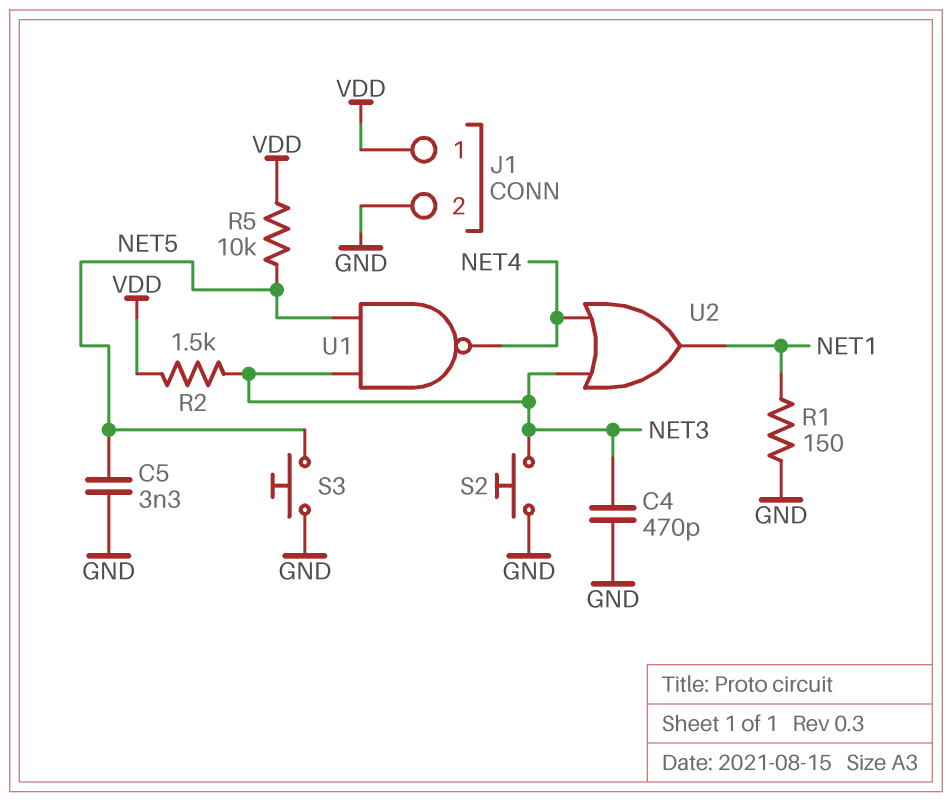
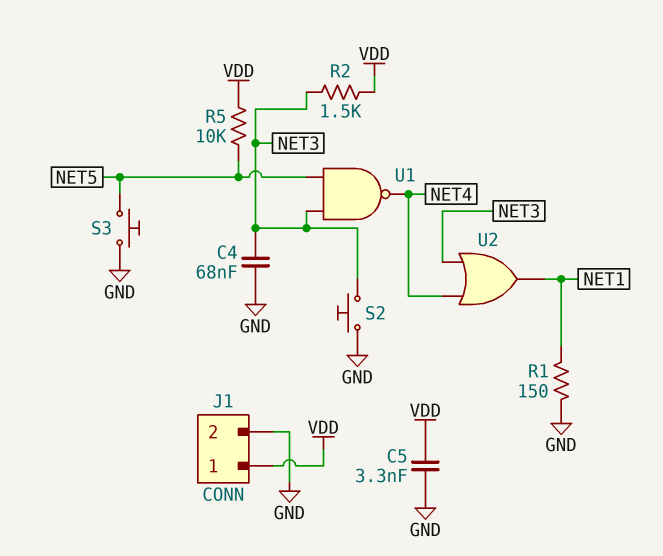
C4: 470pF (GND, NET3) -> 68nF (GND, NET3)
C5: 3.3nF (GND, NET5) -> 3.3nF (GND, VDD)

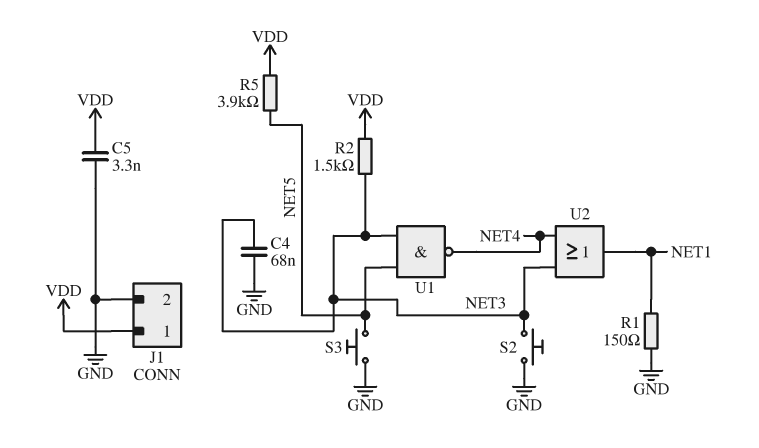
R5: 10k (NET5, VDD) -> 3.9k (NET5, VDD)

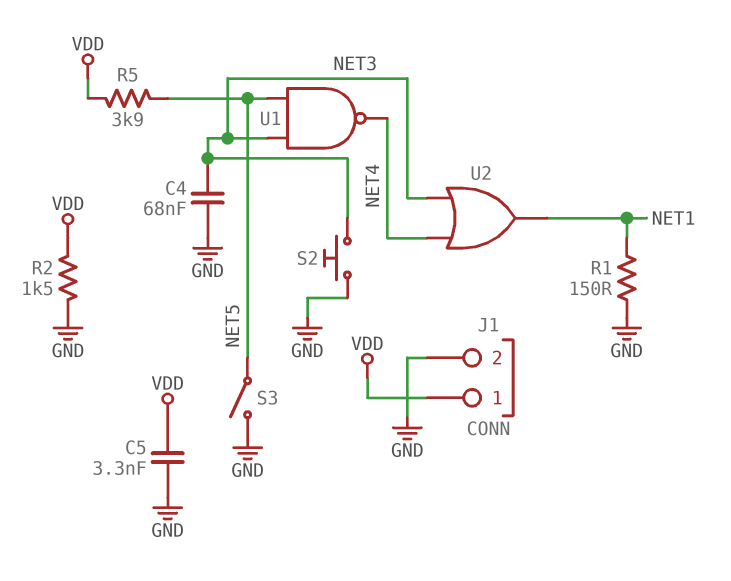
R2: 1.5k (NET3, VDD) -> 1.5k (GND, VDD)
S3: button (GND, NET5) -> switch (GND, NET5)

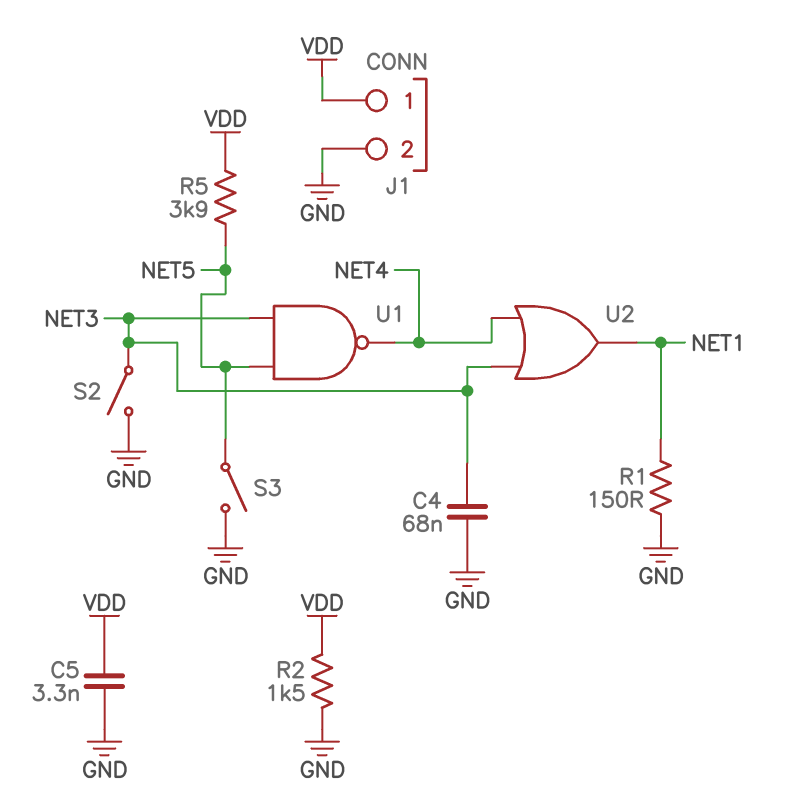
S2: button (GND, NET3) -> switch (GND, NET3)

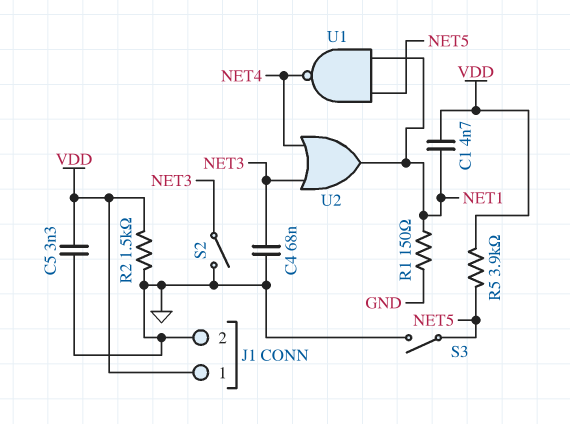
C1: none -> 4.7nF (NET1, VDD)
U1: NAND (in NET3, in NET5, out NET4) -> NAND (in NET1, in NET5, out NET4)

